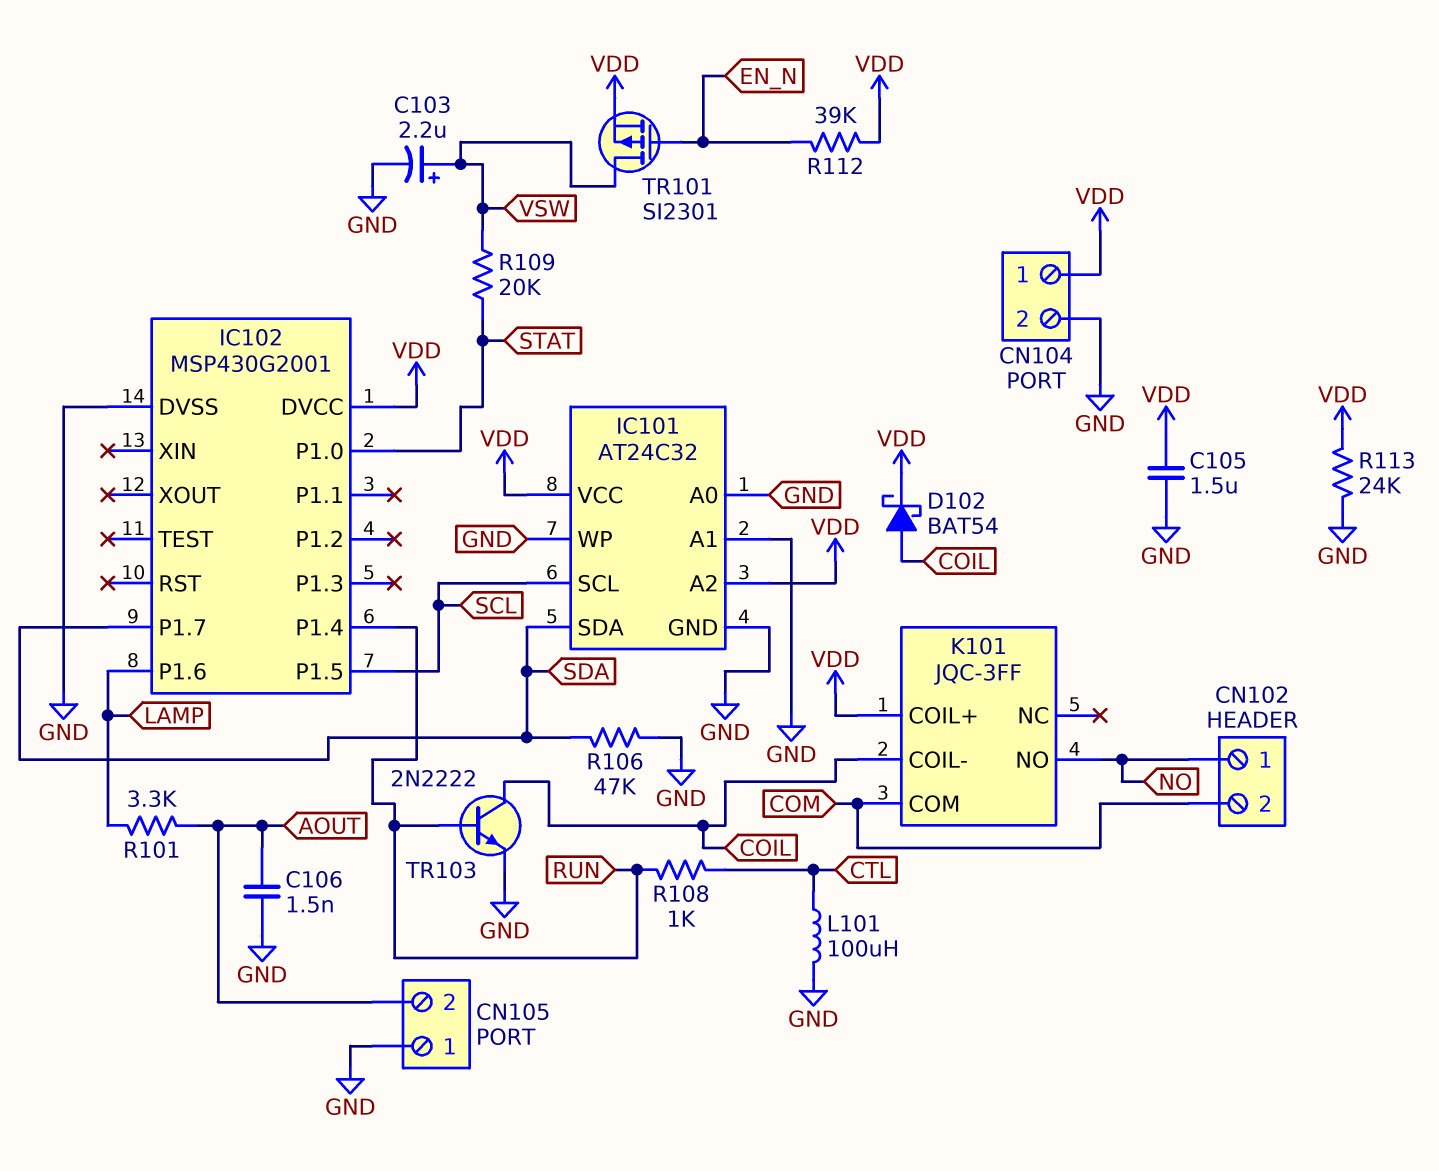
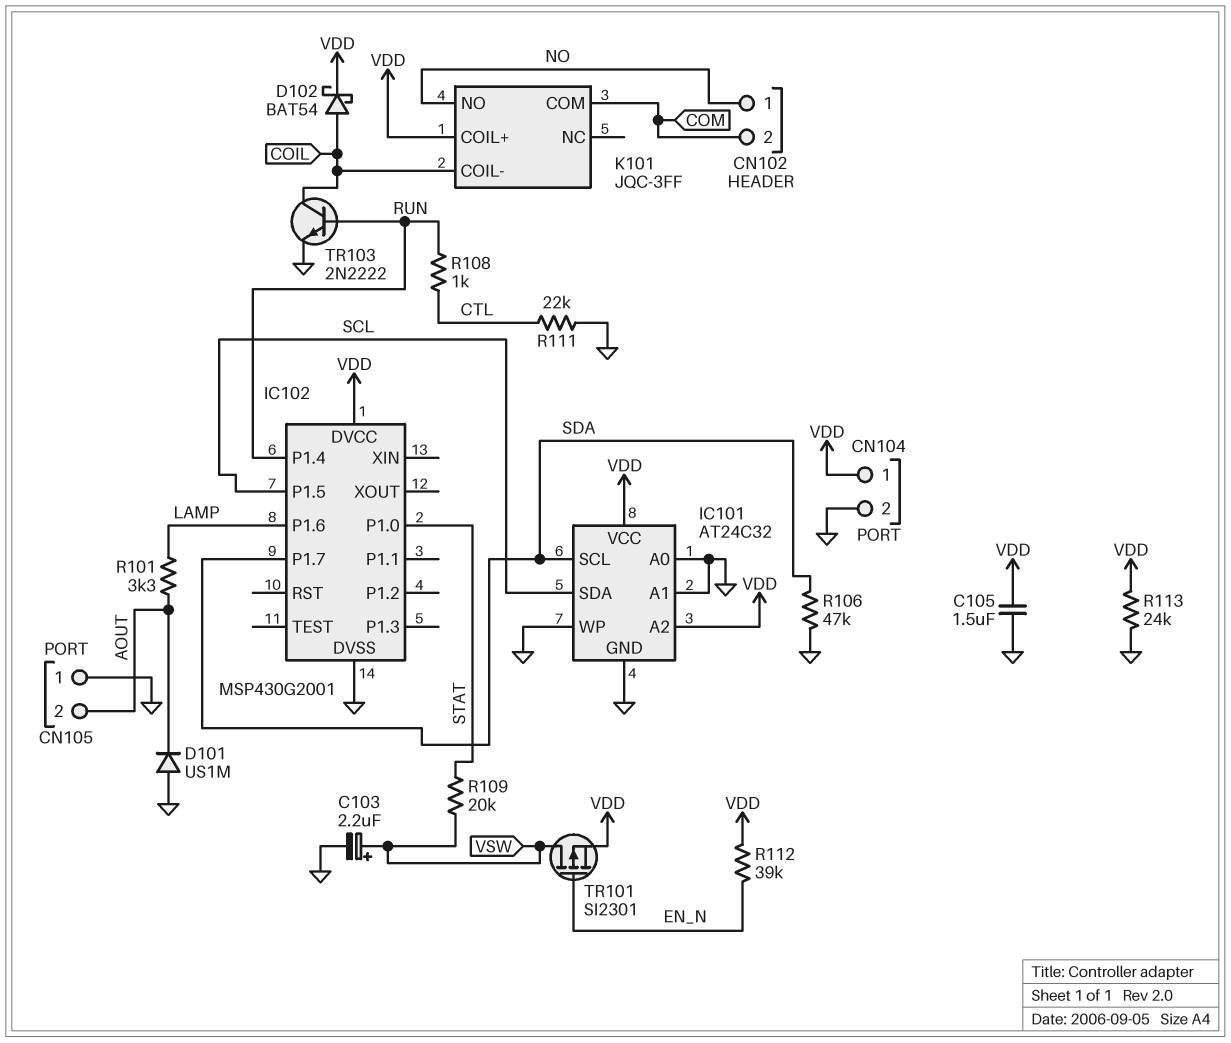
C106: 1.5nF (AOUT, GND) -> none
D101: none -> diode US1M (A GND, K AOUT)
IC101 pin SCL: SCL -> SDA
IC101 pin SDA: SDA -> SCL
L101: 100uH (CTL, GND) -> none
R111: none -> 22k (CTL, GND)

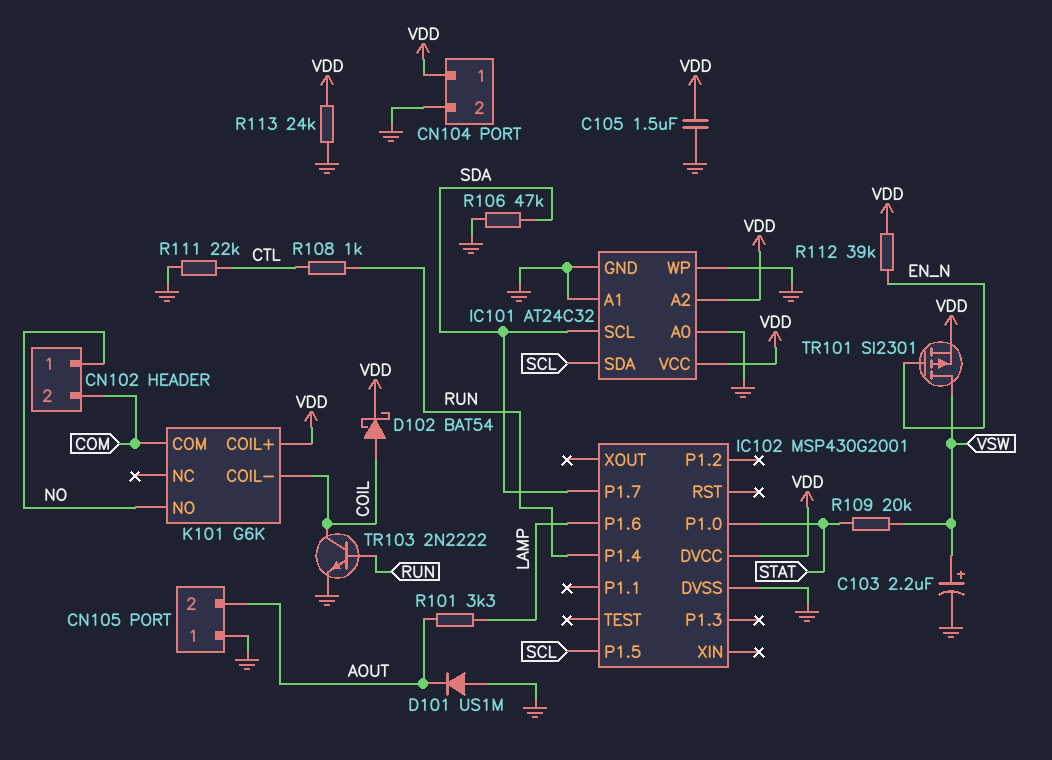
K101: JQC-3FF -> G6K

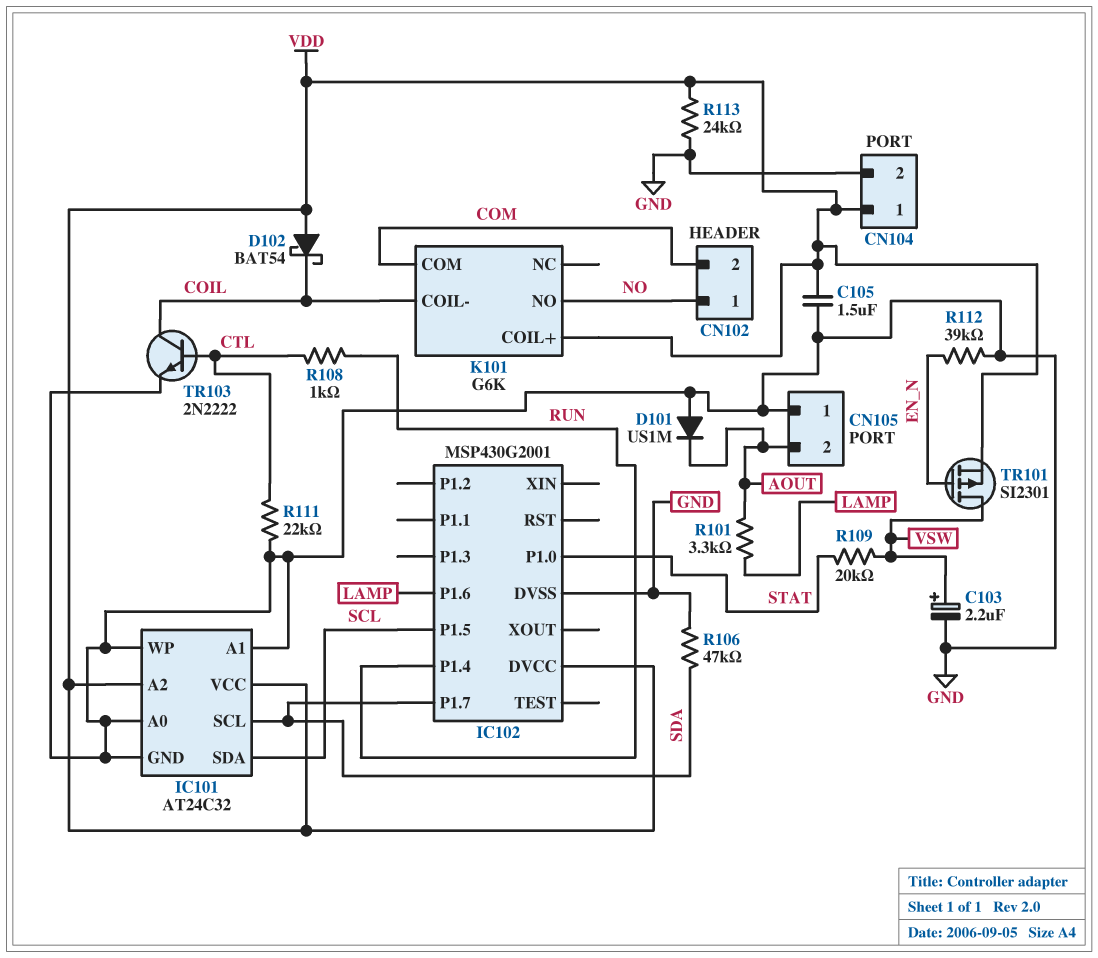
D102: schottky BAT54 (A COIL, K VDD) -> schottky BAT54 (A VDD, K COIL)
R112: 39k (EN_N, VDD) -> 39k (EN_N, GND)
TR103: NPN 2N2222 (B RUN, C COIL, E GND) -> NPN 2N2222 (B CTL, C COIL, E GND)

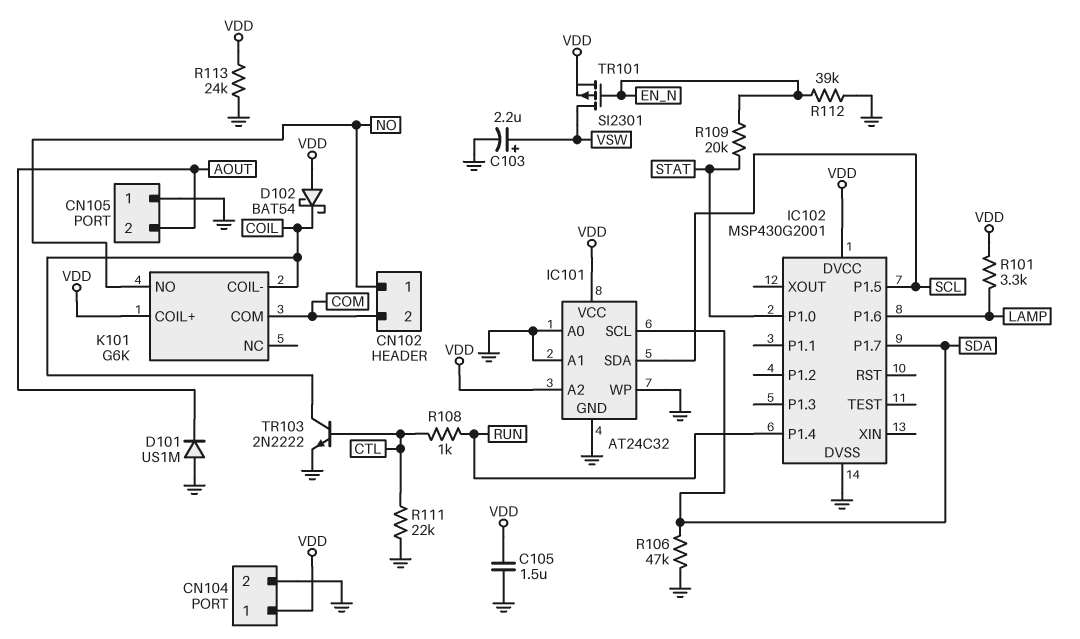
R101: 3.3k (AOUT, LAMP) -> 3.3k (LAMP, VDD)
R109: 20k (STAT, VSW) -> 20k (EN_N, STAT)

